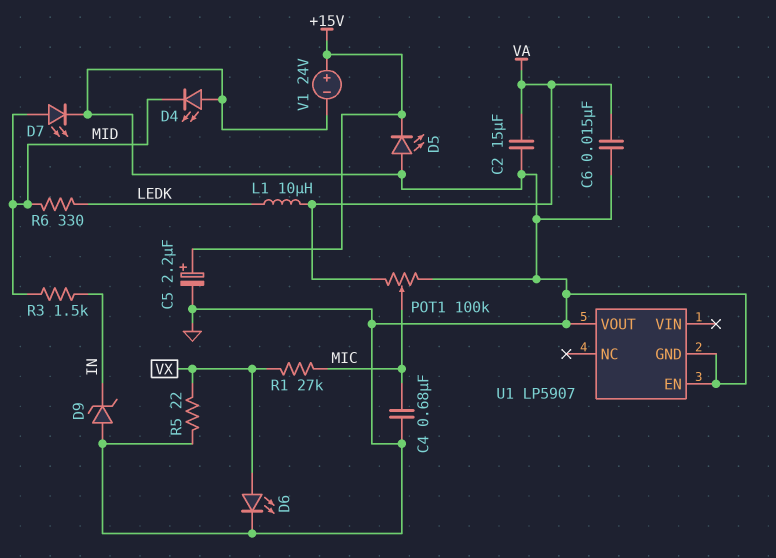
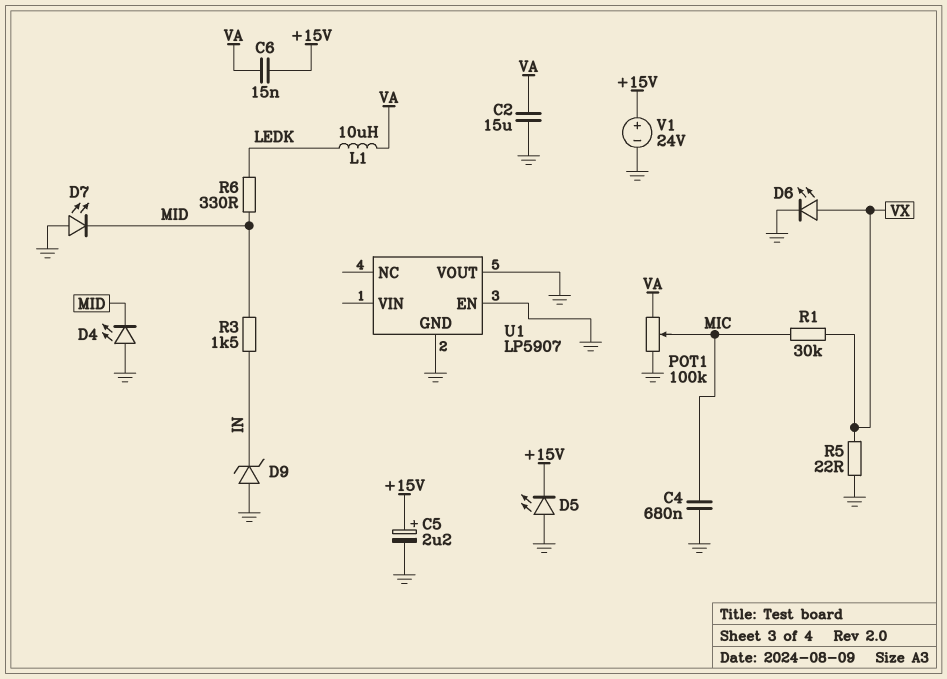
C6: 15nF (GND, VA) -> 15nF (+15V, VA)
D7: LED (A MID, K GND) -> LED (A GND, K MID)
R1: 27k (MIC, VX) -> 30k (MIC, VX)

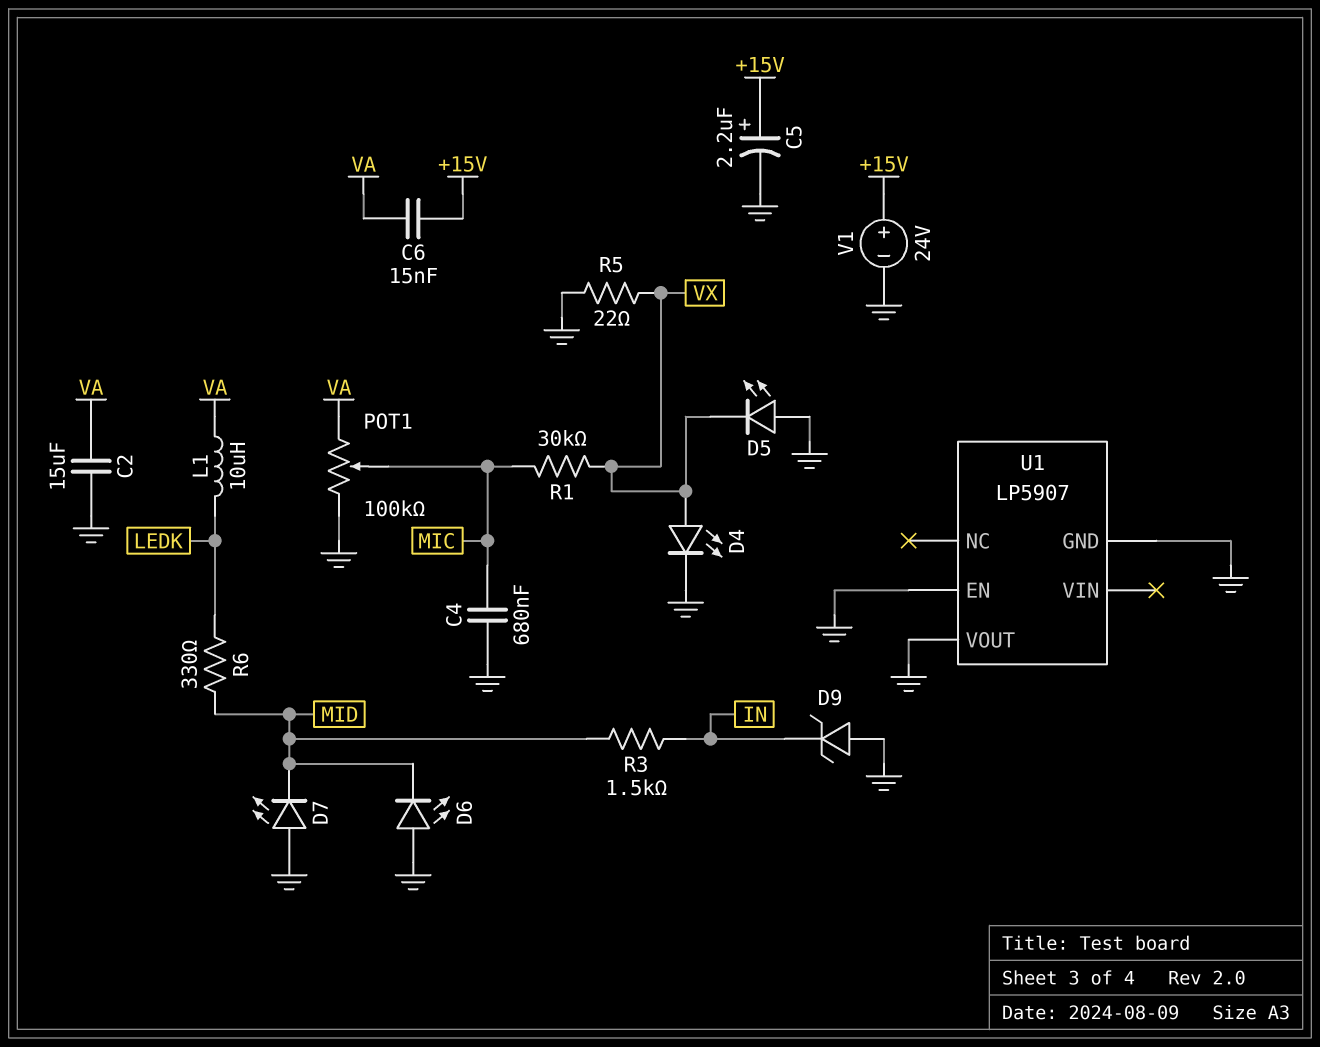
D4: LED (A GND, K MID) -> LED (A VX, K GND)
D5: LED (A GND, K +15V) -> LED (A GND, K VX)
D6: LED (A VX, K GND) -> LED (A GND, K MID)

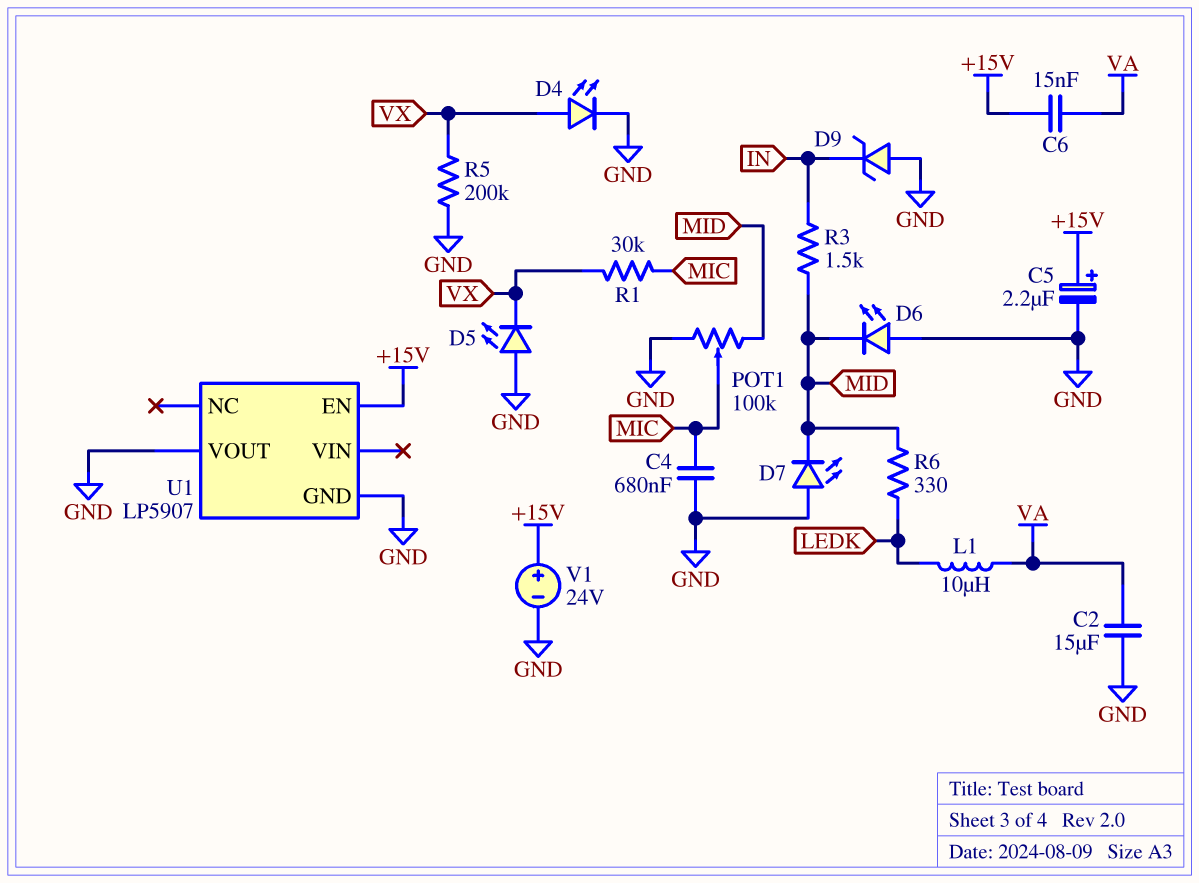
POT1: 100k (GND, VA, wiper MIC) -> 100k (GND, MID, wiper MIC)
R5: 22 (GND, VX) -> 200k (GND, VX)
U1 pin EN: GND -> +15V

